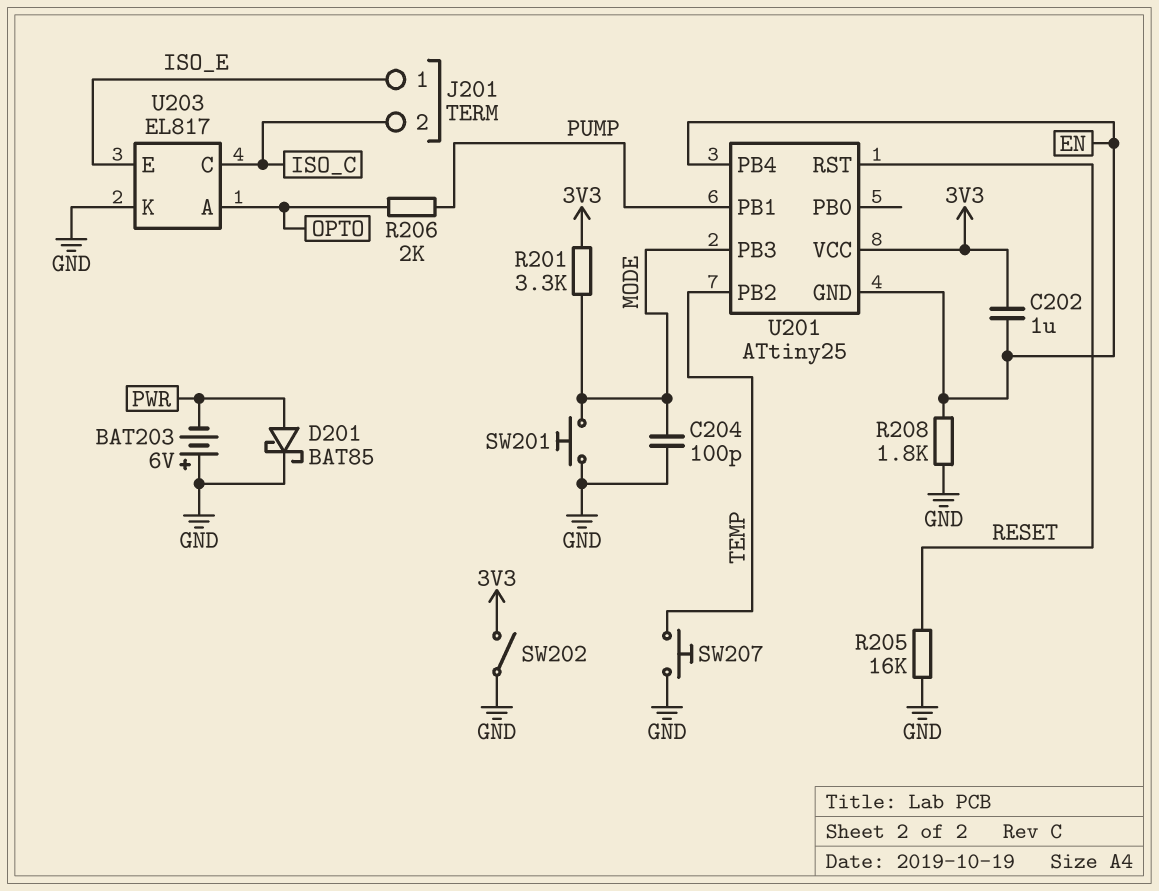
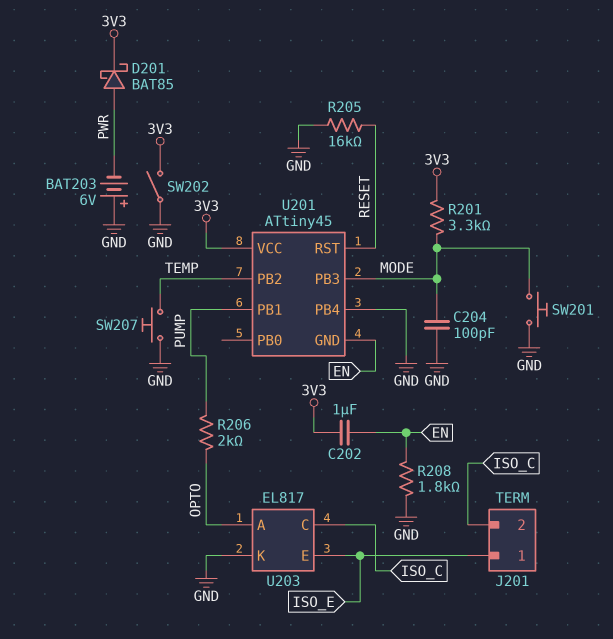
D201: schottky BAT85 (A PWR, K GND) -> schottky BAT85 (A PWR, K 3V3)
U201: ATtiny25 -> ATtiny45
U201 pin PB4: EN -> GND

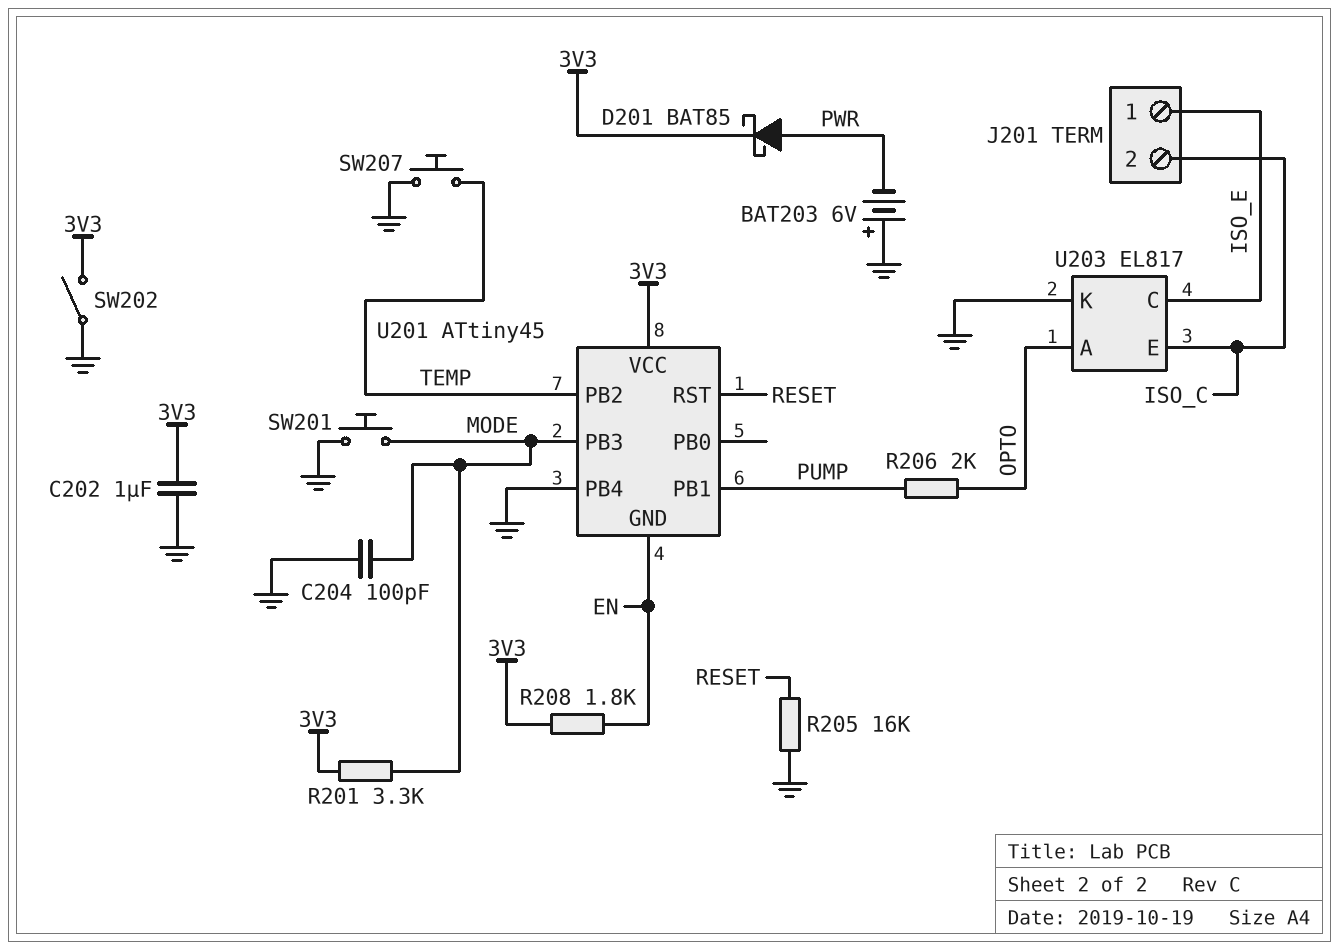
C202: 1uF (3V3, EN) -> 1uF (3V3, GND)
R208: 1.8k (EN, GND) -> 1.8k (3V3, EN)
U203 pin C: ISO_C -> ISO_E
U203 pin E: ISO_E -> ISO_C

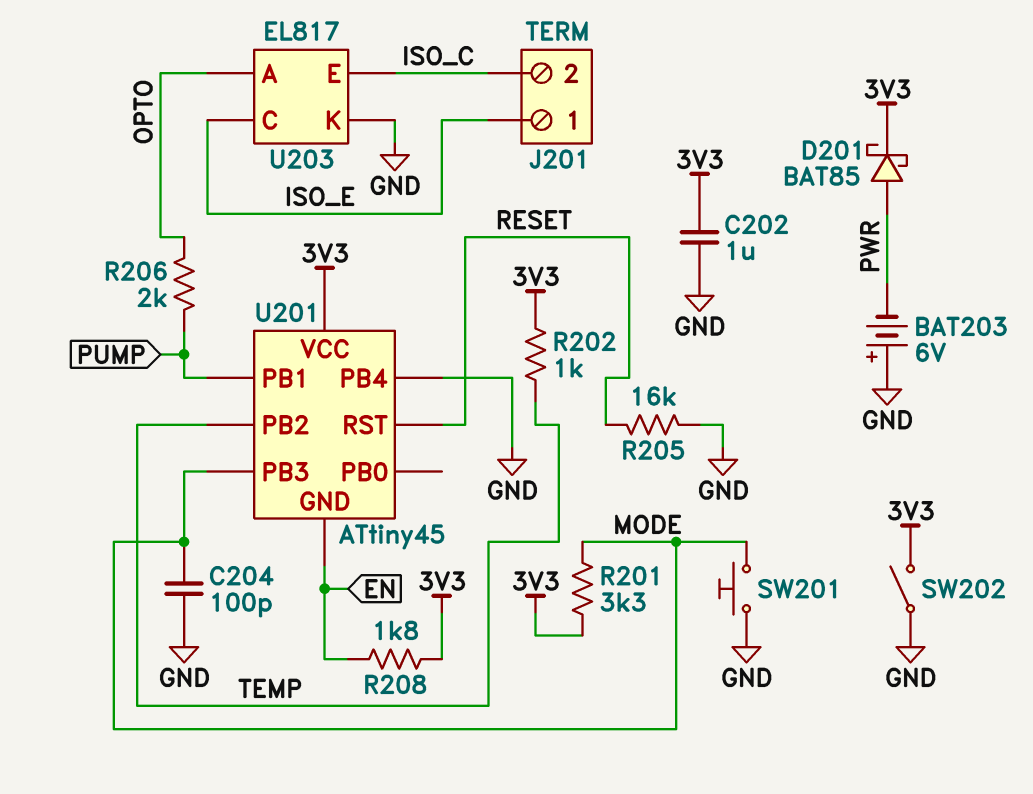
R202: none -> 1k (3V3, TEMP)
SW207: button (GND, TEMP) -> none

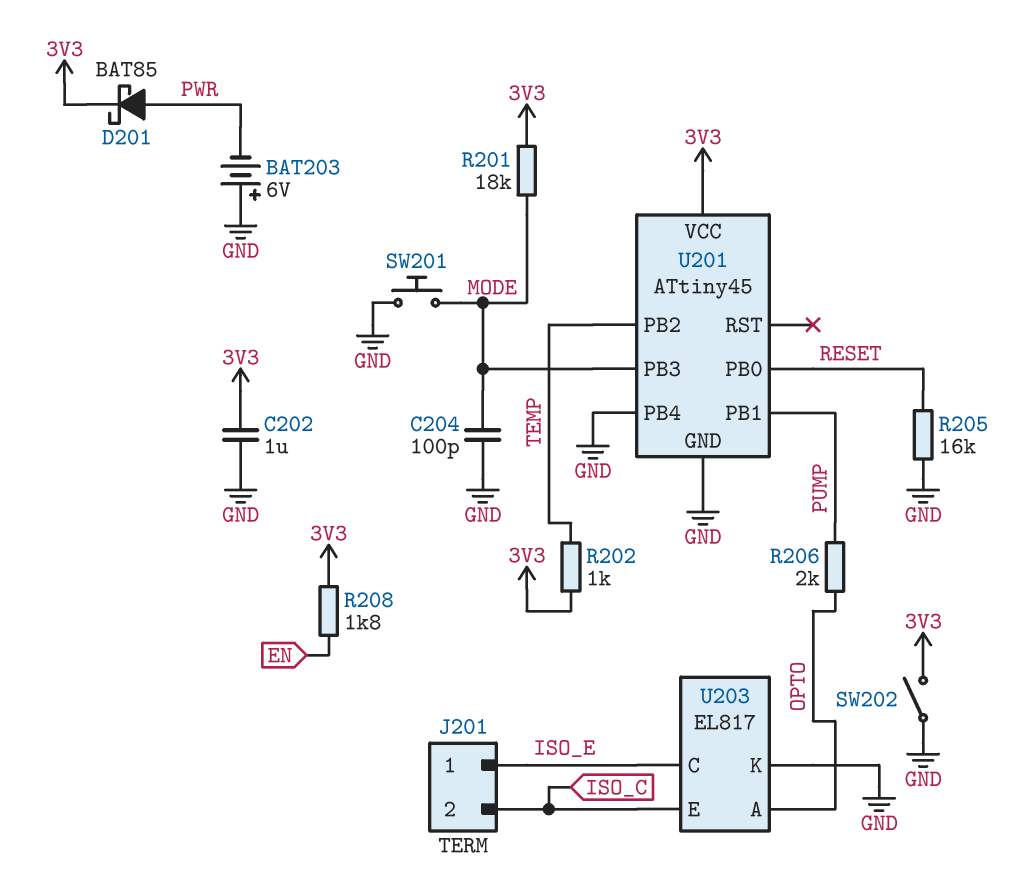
R201: 3.3k (3V3, MODE) -> 18k (3V3, MODE)
U201 pin GND: EN -> GND
U201 pin PB0: none -> RESET
U201 pin RST: RESET -> none

